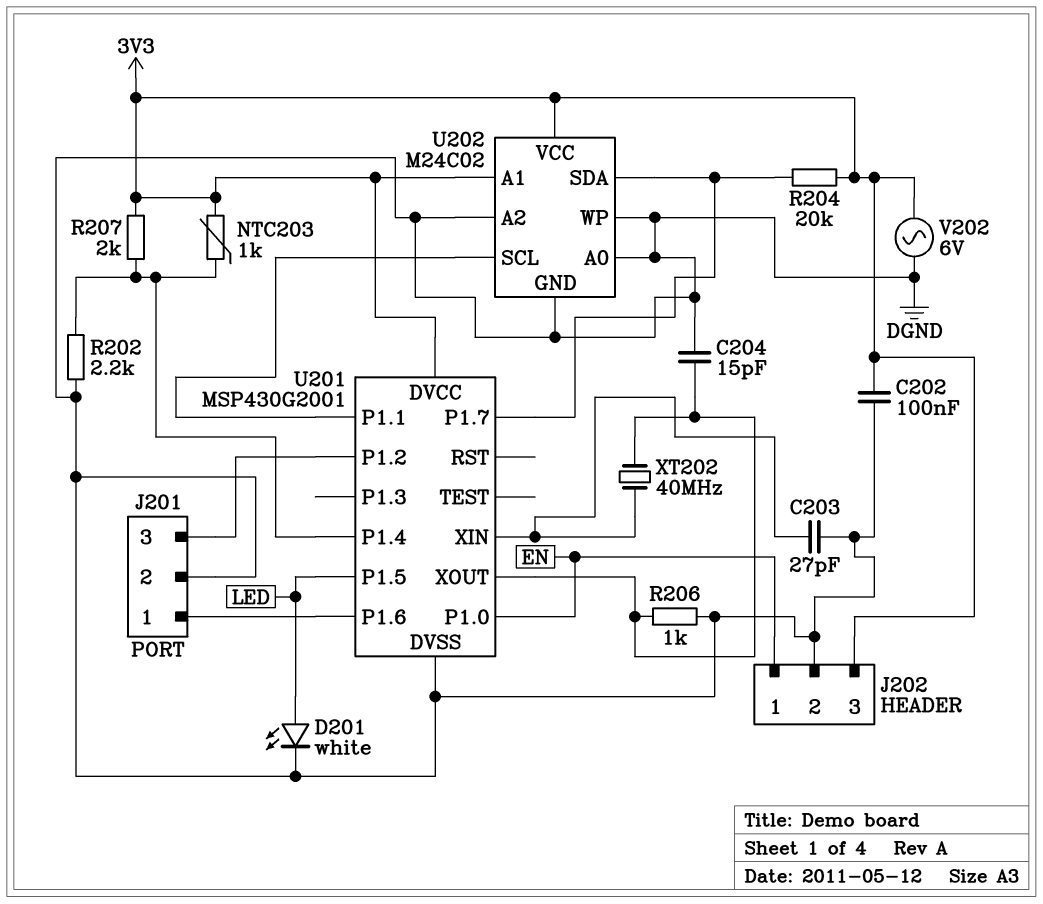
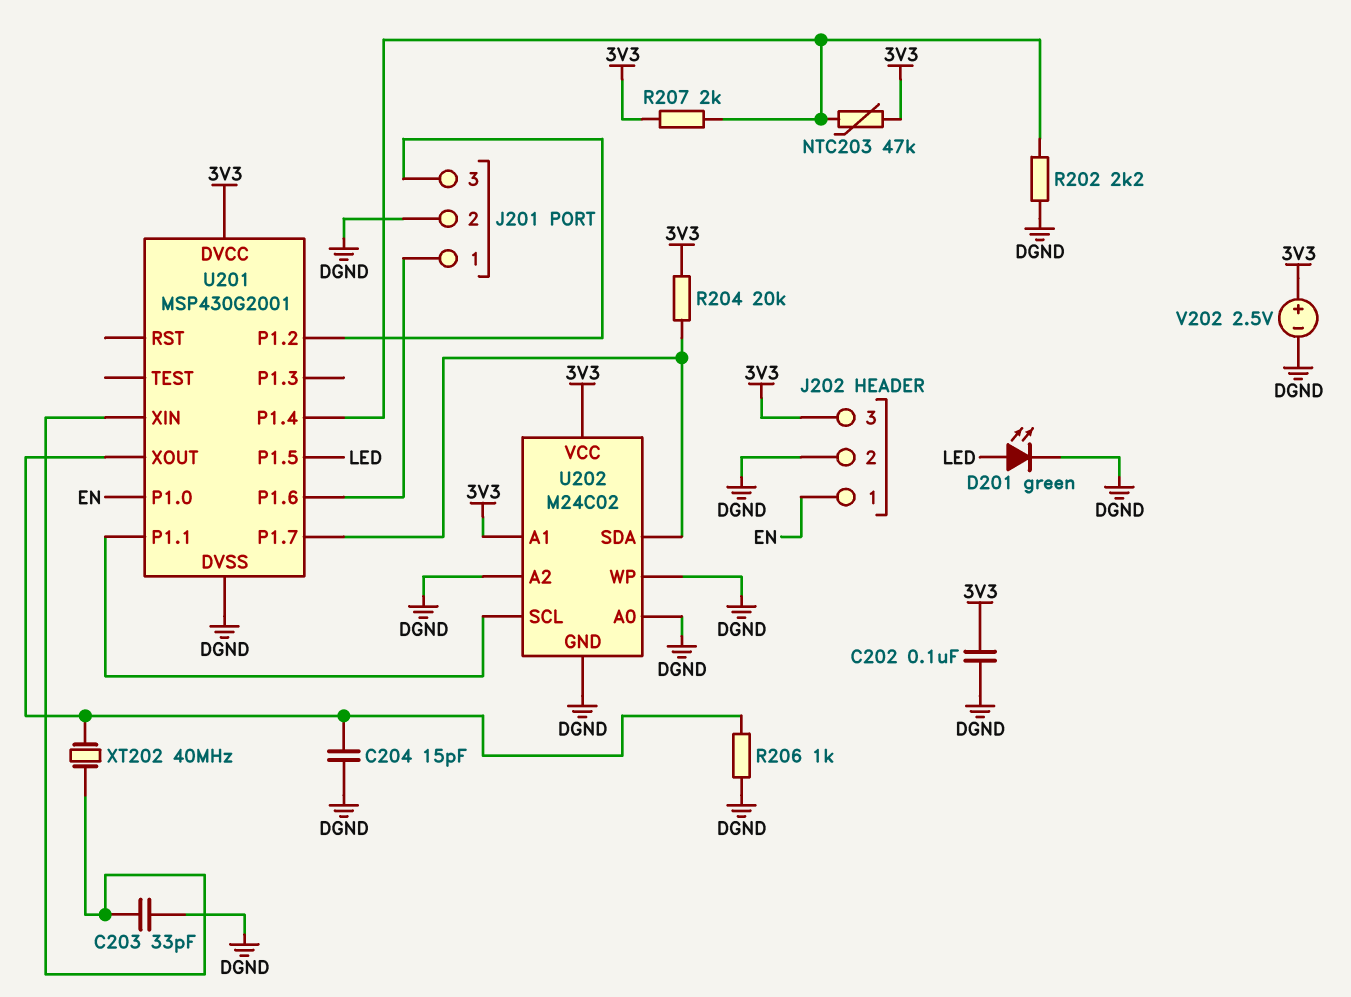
C203: 27pF (DGND, U201/XIN) -> 33pF (DGND, U201/XIN)
D201: LED white (A LED, K DGND) -> LED green (A LED, K DGND)
NTC203: 1k (3V3, U201/P1.4) -> 47k (3V3, U201/P1.4)
V202: AC 6V (3V3, DGND) -> 2.5V (plus 3V3, minus DGND)

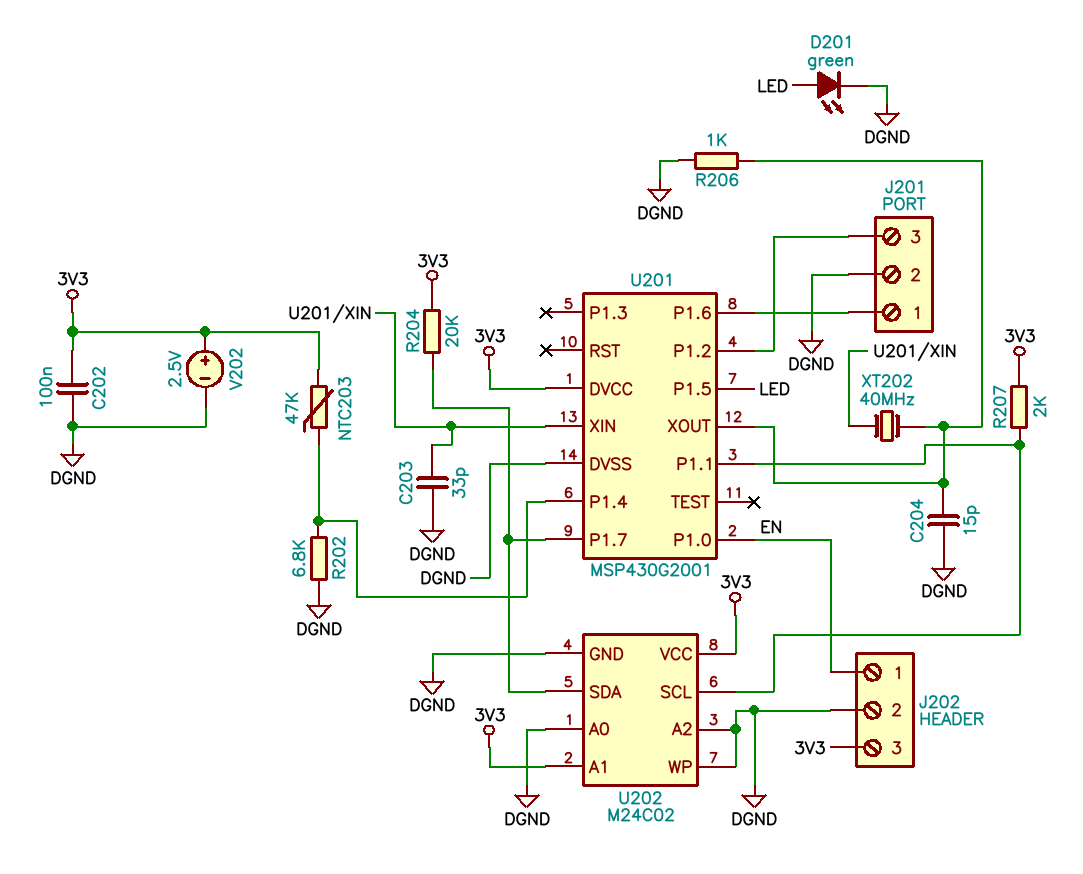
R202: 2.2k (DGND, U201/P1.4) -> 6.8k (DGND, U201/P1.4)
R207: 2k (3V3, U201/P1.4) -> 2k (3V3, U201/P1.1)

